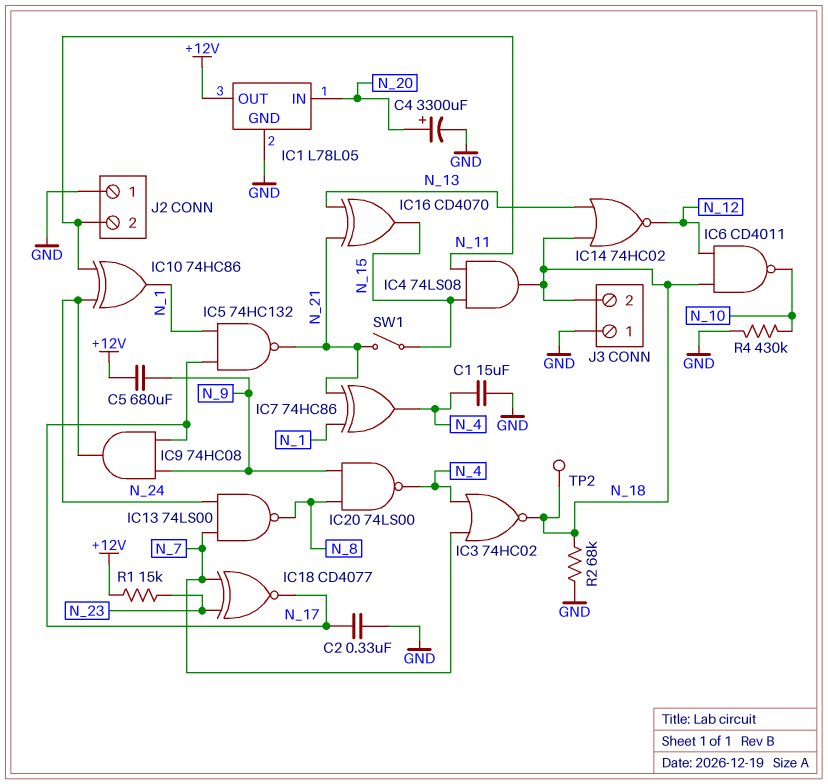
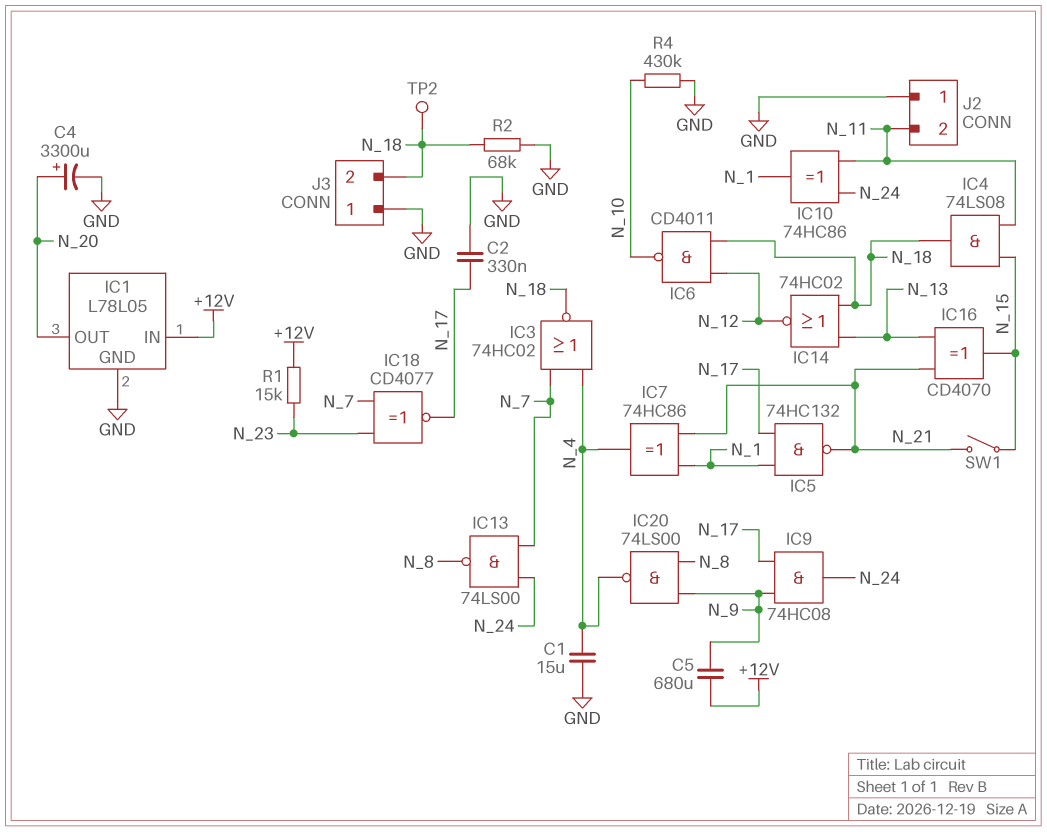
IC1 pin IN: N_20 -> +12V
IC1 pin OUT: +12V -> N_20

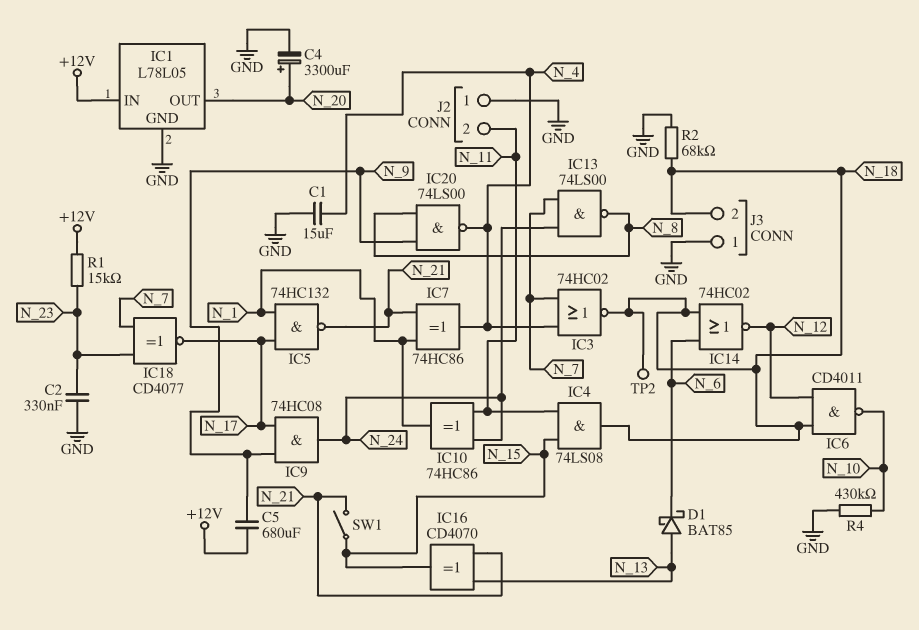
C2: 330nF (GND, N_17) -> 330nF (GND, N_23)
D1: none -> schottky BAT85 (A N_13, K N_6)
IC14: NOR 74HC02 (in N_13, in N_18, out N_12) -> NOR 74HC02 (in N_6, in N_18, out N_12)

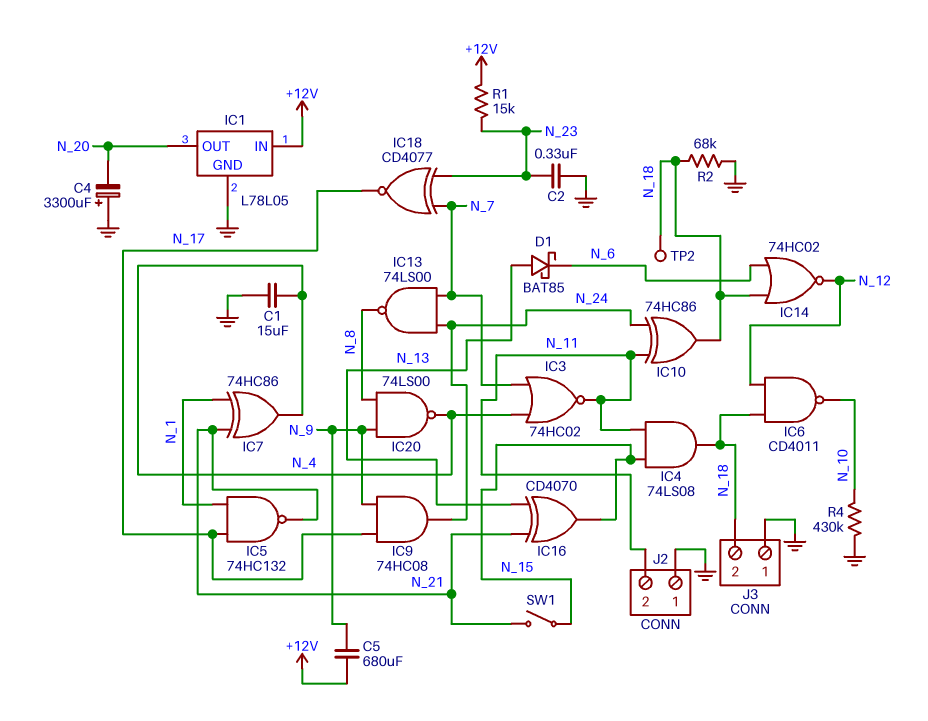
C4: 3300uF (plus N_20, minus GND) -> 3300uF (plus GND, minus N_20)
IC3: NOR 74HC02 (in N_4, in N_7, out N_18) -> NOR 74HC02 (in N_4, in N_7, out N_11)
IC10: XOR 74HC86 (in N_11, in N_24, out N_1) -> XOR 74HC86 (in N_11, in N_24, out N_18)

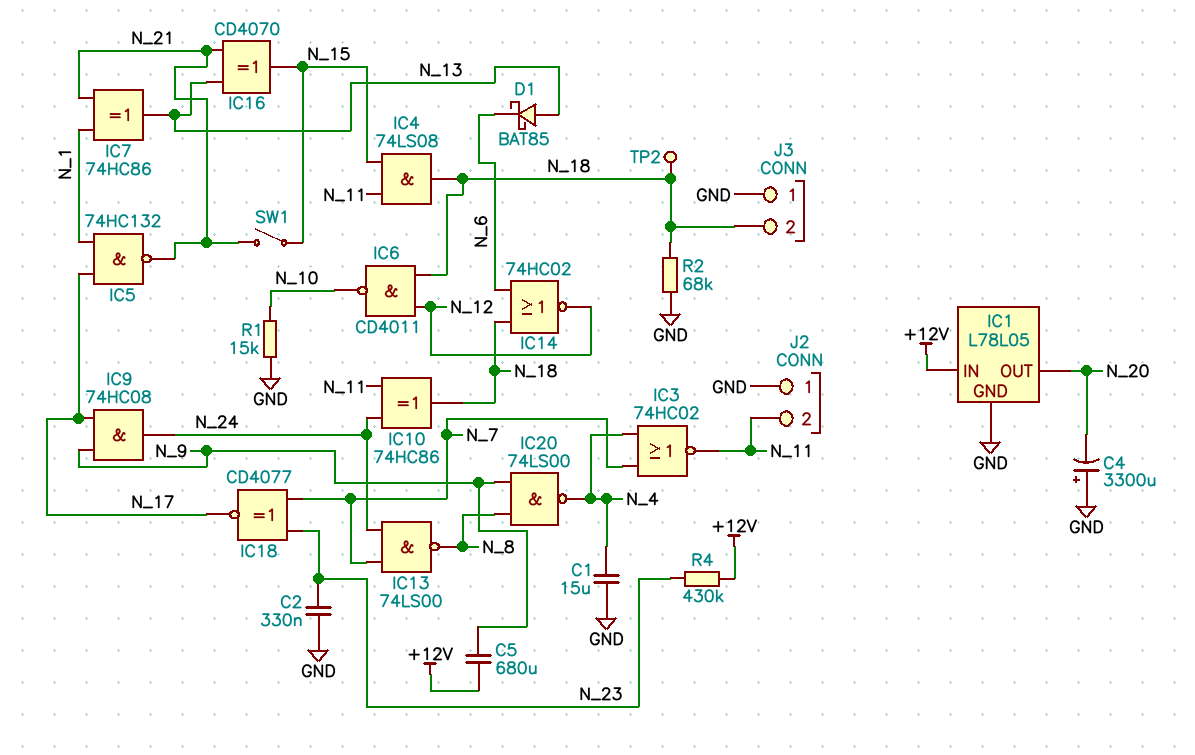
IC7: XOR 74HC86 (in N_1, in N_21, out N_4) -> XOR 74HC86 (in N_1, in N_21, out N_13)
R1: 15k (+12V, N_23) -> 15k (GND, N_10)
R4: 430k (GND, N_10) -> 430k (+12V, N_23)

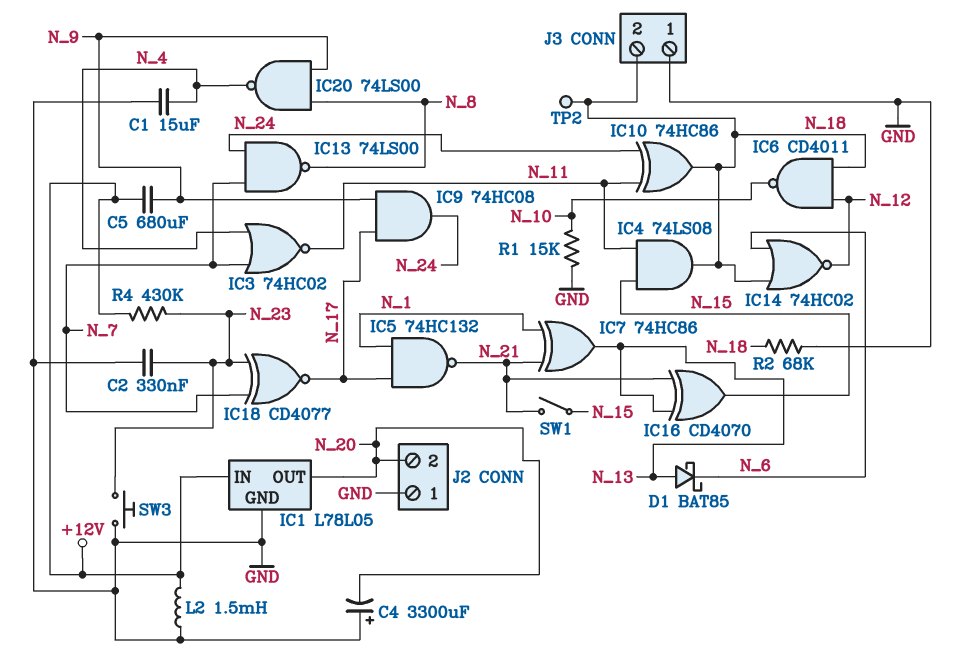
J2 pin 2: N_11 -> N_20
L2: none -> 1.5mH (+12V, GND)
SW3: none -> button (GND, N_23)

